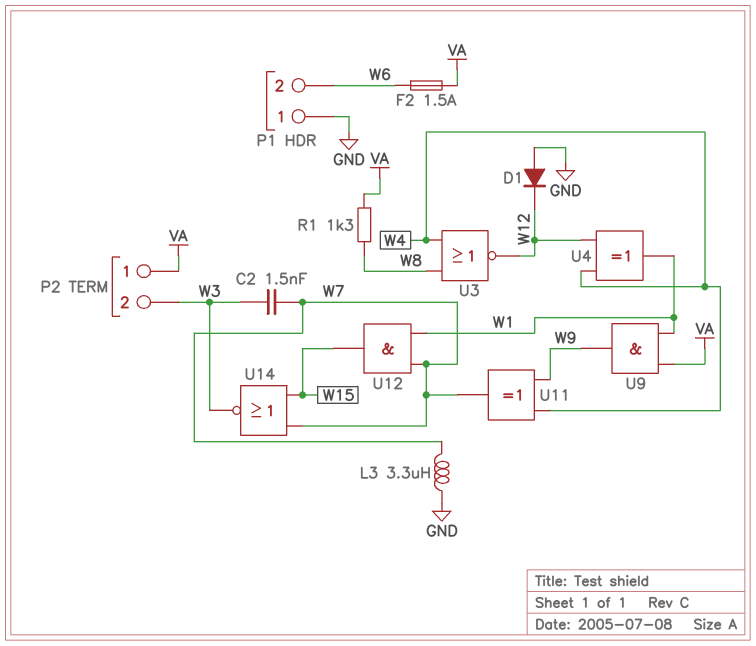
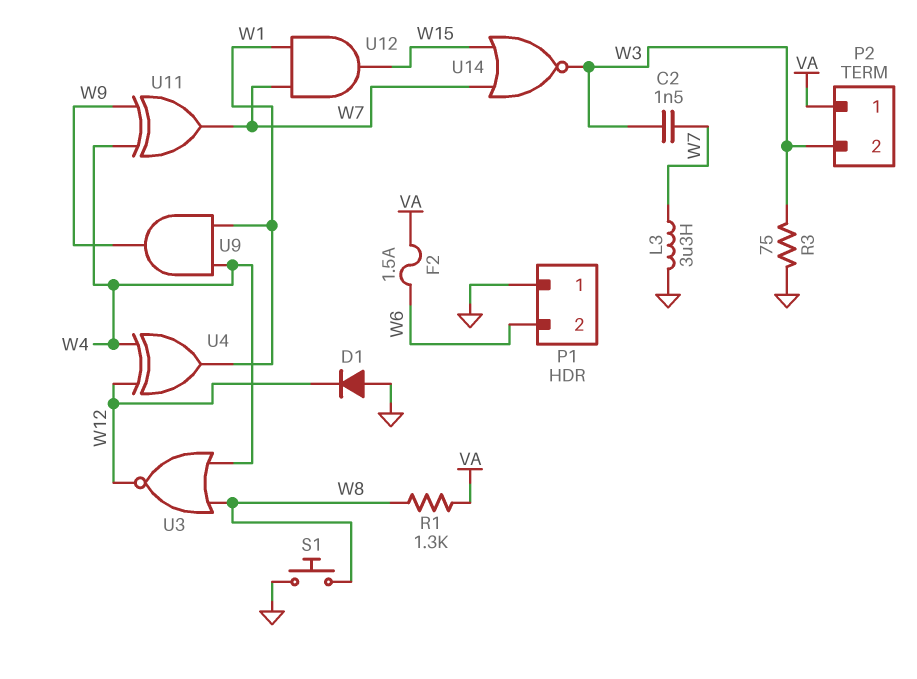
R3: none -> 75 (GND, W3)
S1: none -> button (GND, W8)
U9: AND (in VA, in W1, out W9) -> AND (in W1, in W4, out W9)

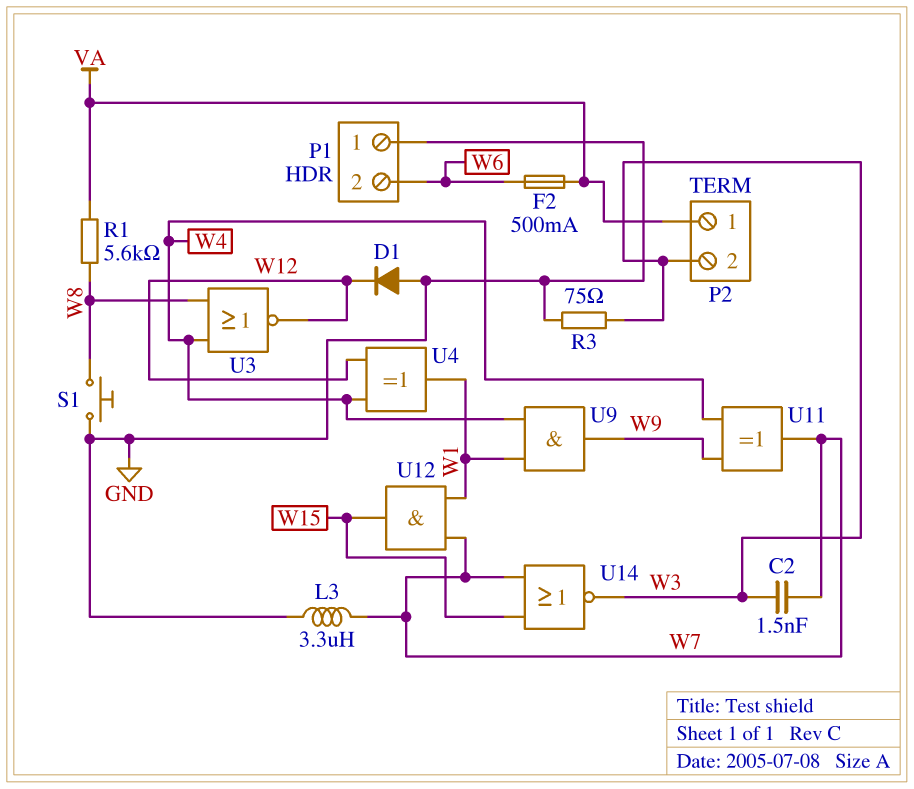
F2: 1.5A (VA, W6) -> 500mA (VA, W6)
R1: 1.3k (VA, W8) -> 5.6k (VA, W8)

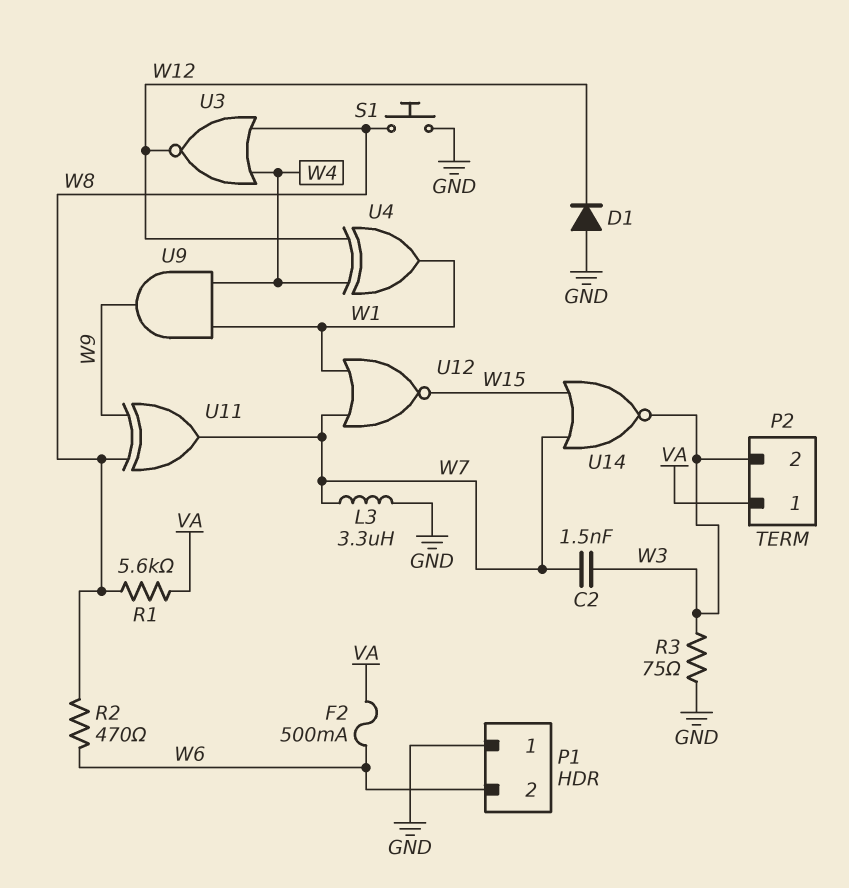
R2: none -> 470 (W6, W8)
U11: XOR (in W4, in W9, out W7) -> XOR (in W8, in W9, out W7)
U12: AND (in W1, in W7, out W15) -> NOR (in W1, in W7, out W15)

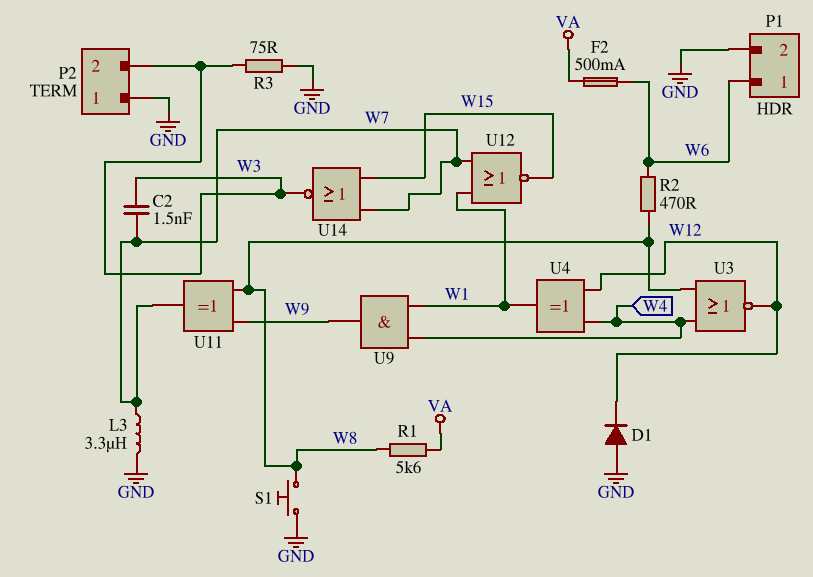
P1 pin 1: GND -> W6
P1 pin 2: W6 -> GND
P2 pin 1: VA -> GND

